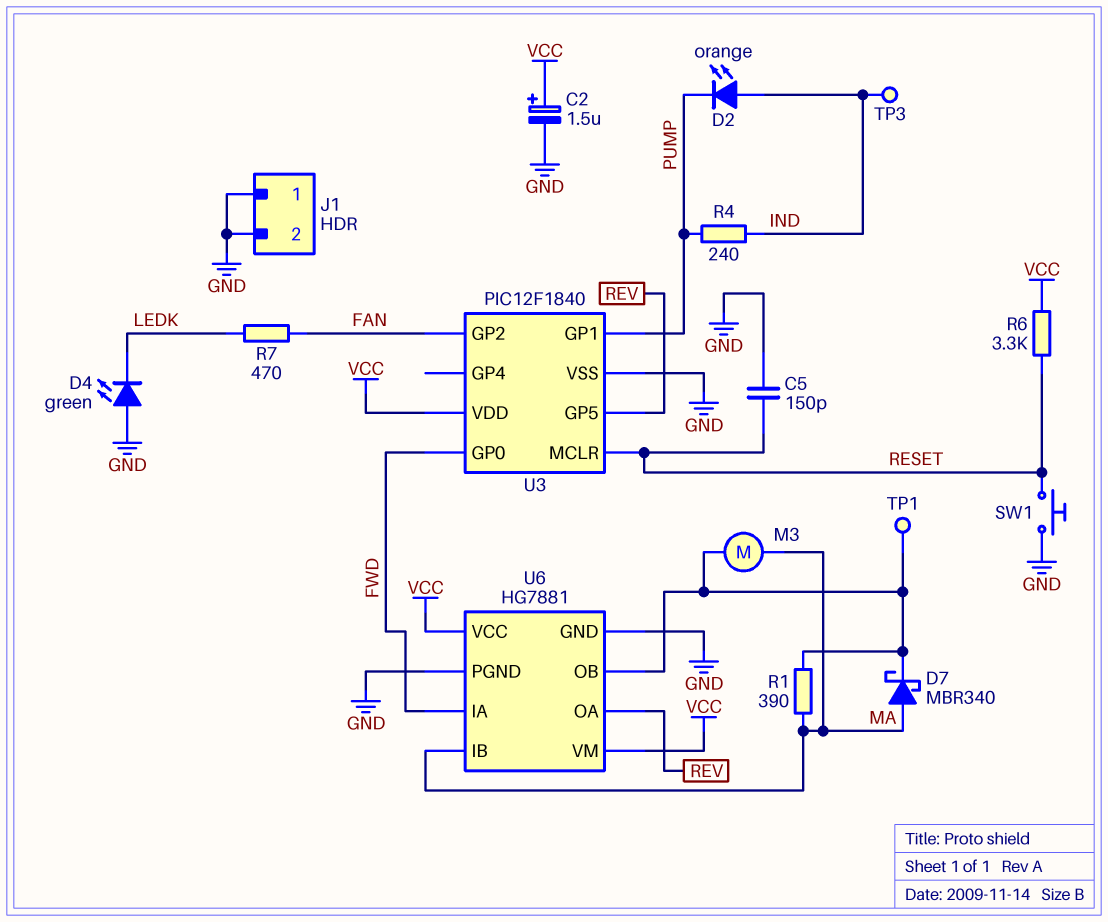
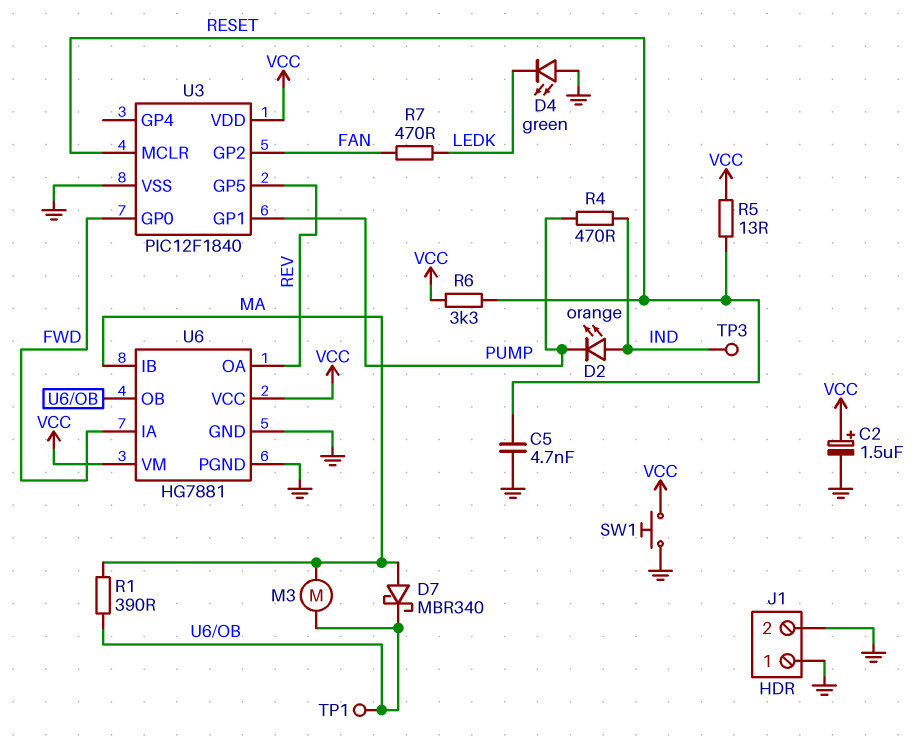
C5: 150pF (GND, RESET) -> 4.7nF (GND, RESET)
R4: 240 (IND, PUMP) -> 470 (IND, PUMP)
R5: none -> 13 (RESET, VCC)
SW1: button (GND, RESET) -> button (GND, VCC)

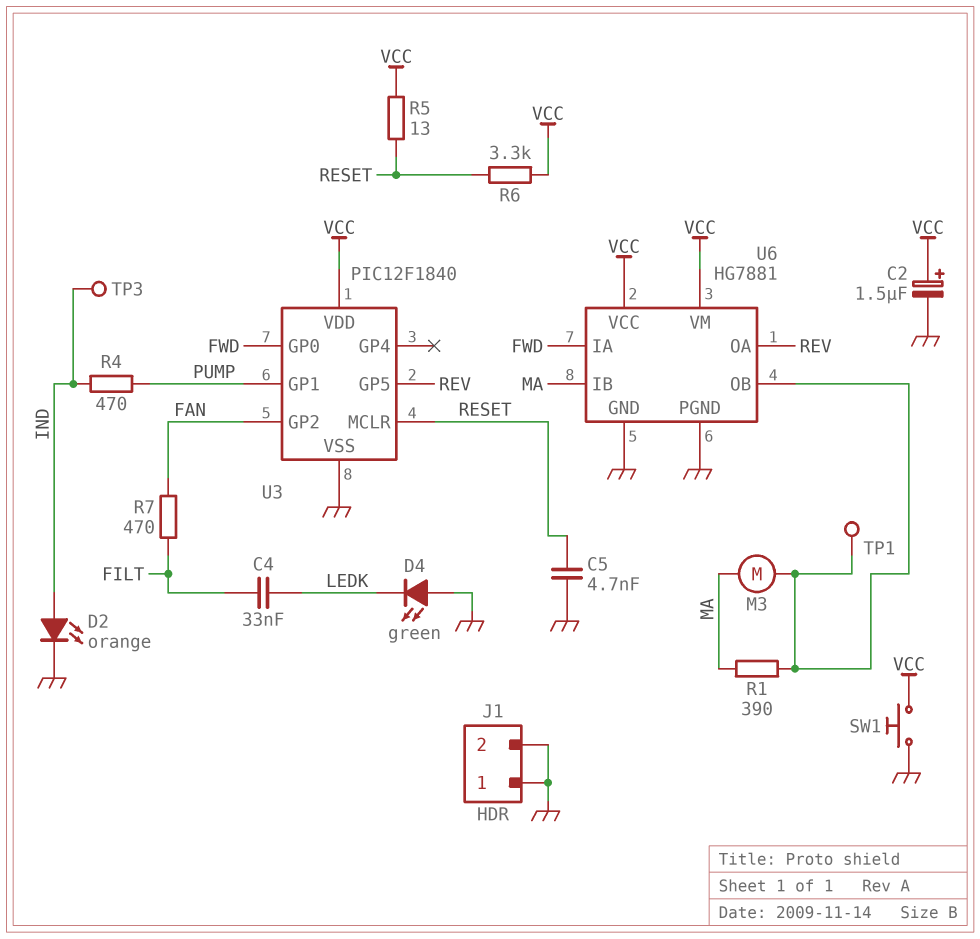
C4: none -> 33nF (FILT, LEDK)
D2: LED orange (A IND, K PUMP) -> LED orange (A IND, K GND)
D7: schottky MBR340 (A MA, K U6/OB) -> none
R7: 470 (FAN, LEDK) -> 470 (FAN, FILT)

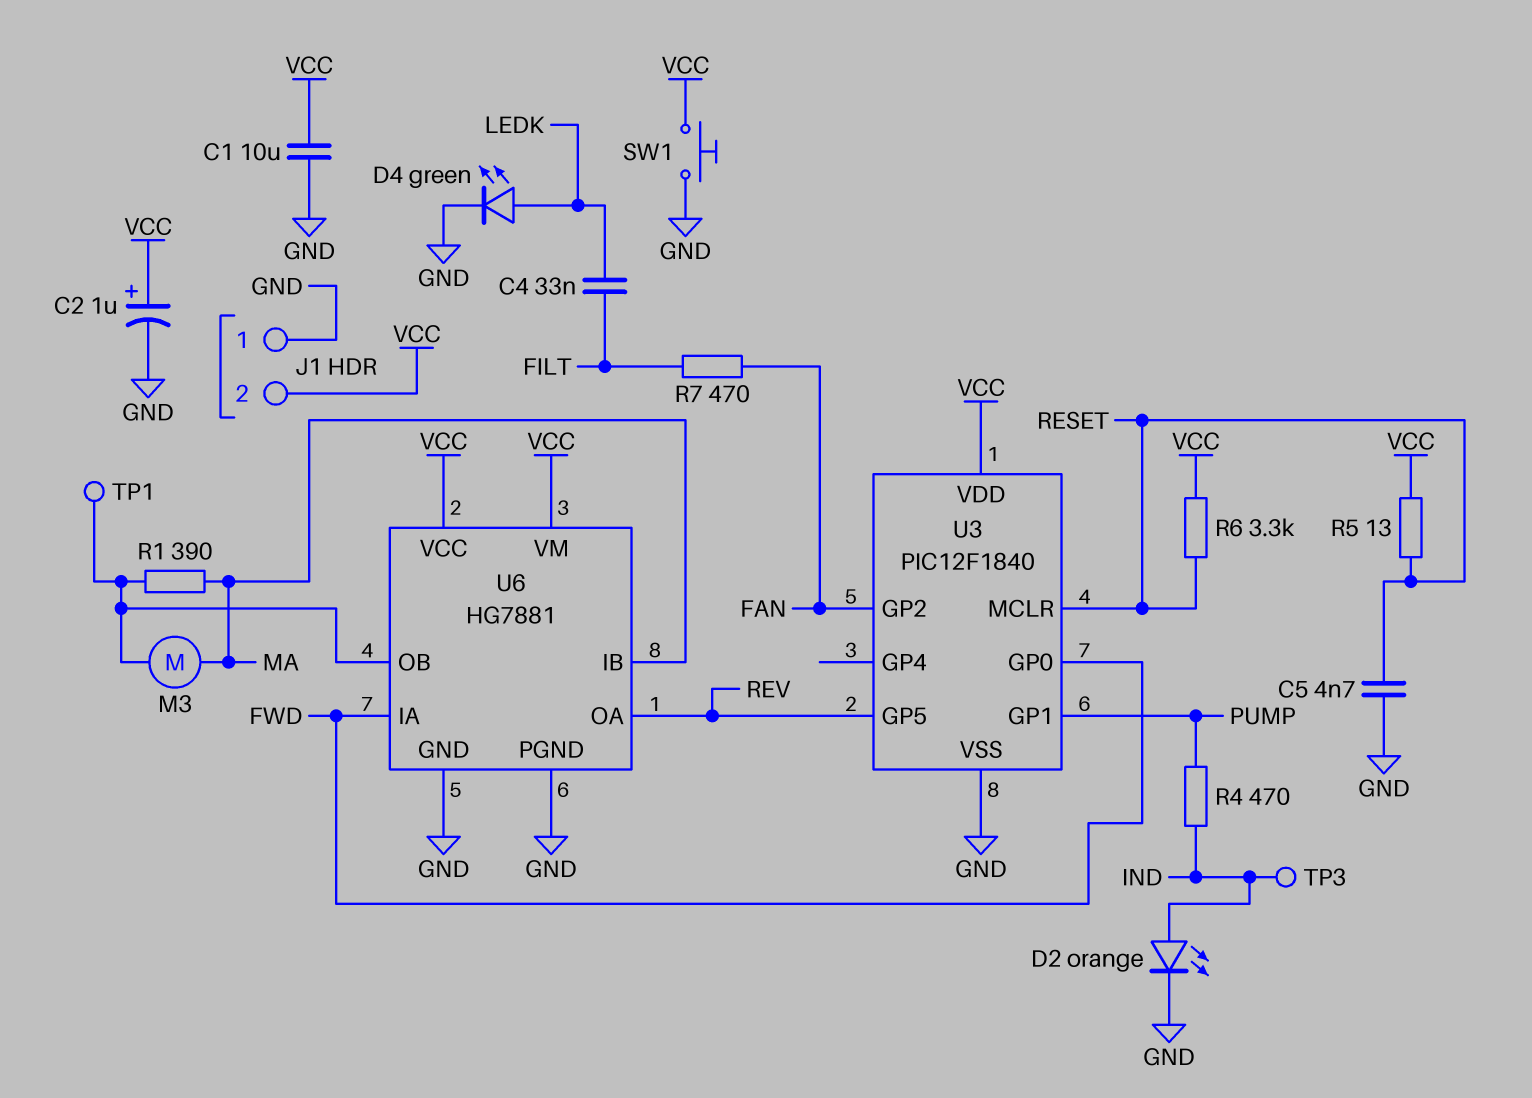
C1: none -> 10uF (GND, VCC)
C2: 1.5uF (plus VCC, minus GND) -> 1uF (plus VCC, minus GND)
D4: LED green (A GND, K LEDK) -> LED green (A LEDK, K GND)
J1 pin 2: GND -> VCC

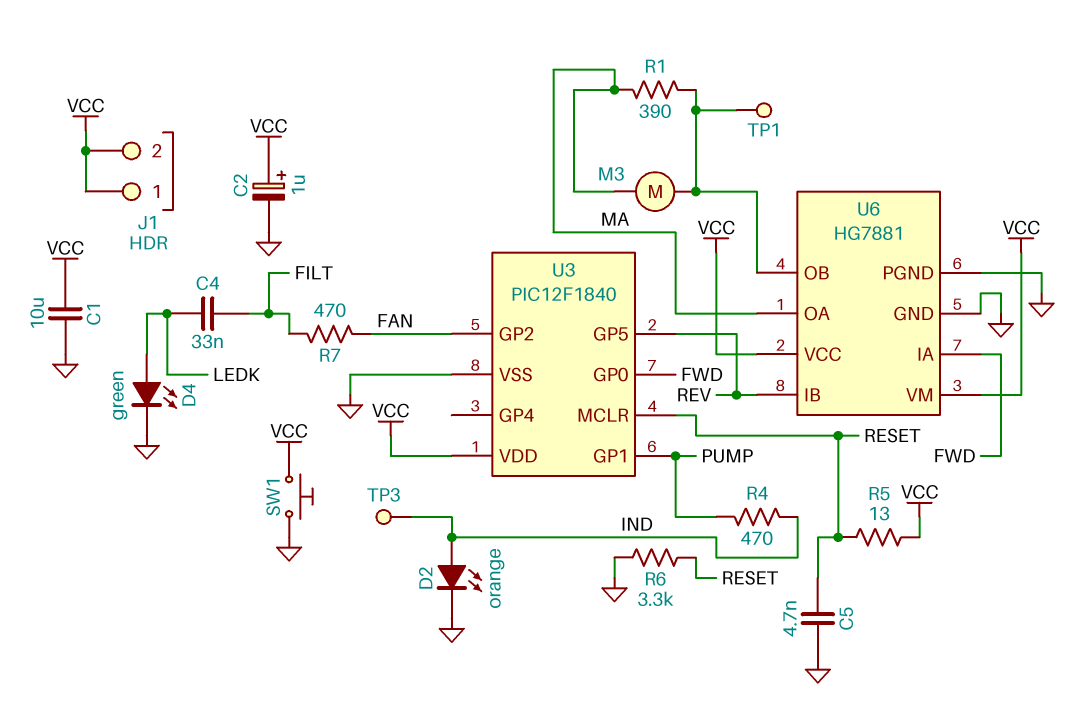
J1 pin 1: GND -> VCC
R6: 3.3k (RESET, VCC) -> 3.3k (GND, RESET)
U6 pin IB: MA -> REV
U6 pin OA: REV -> MA

